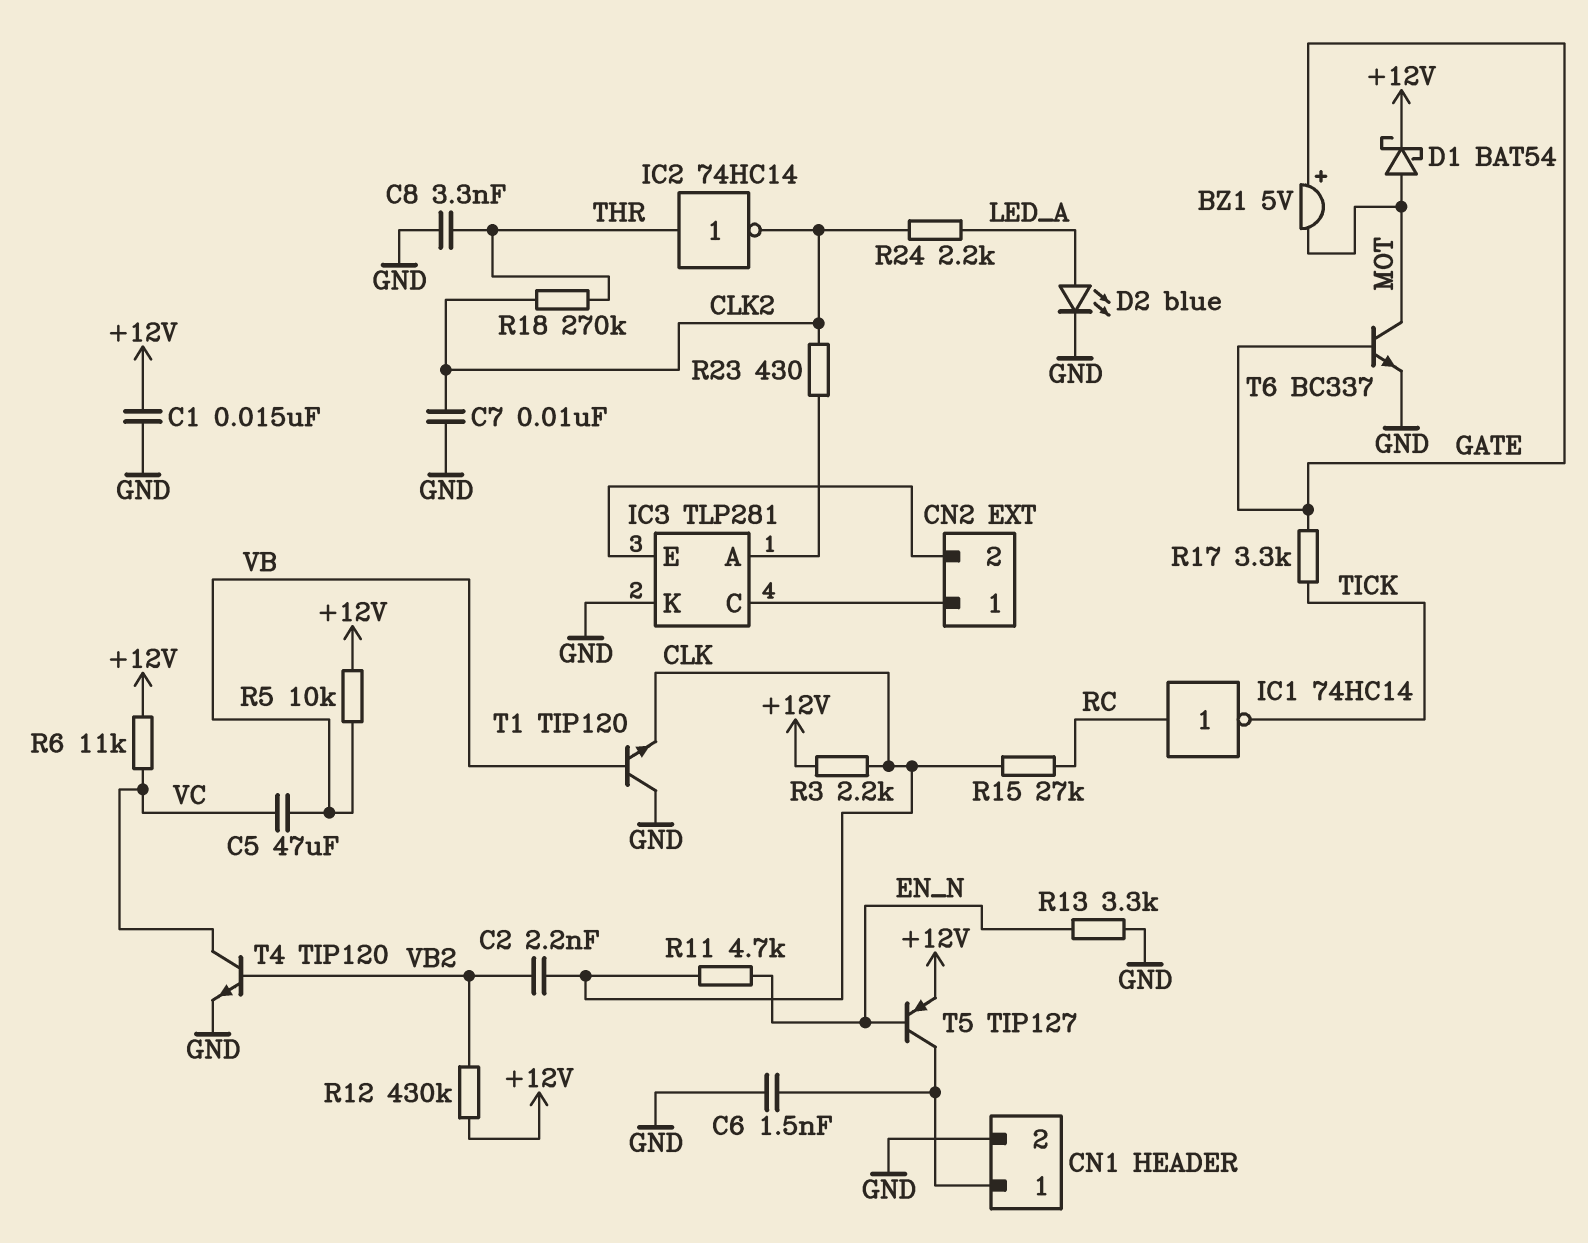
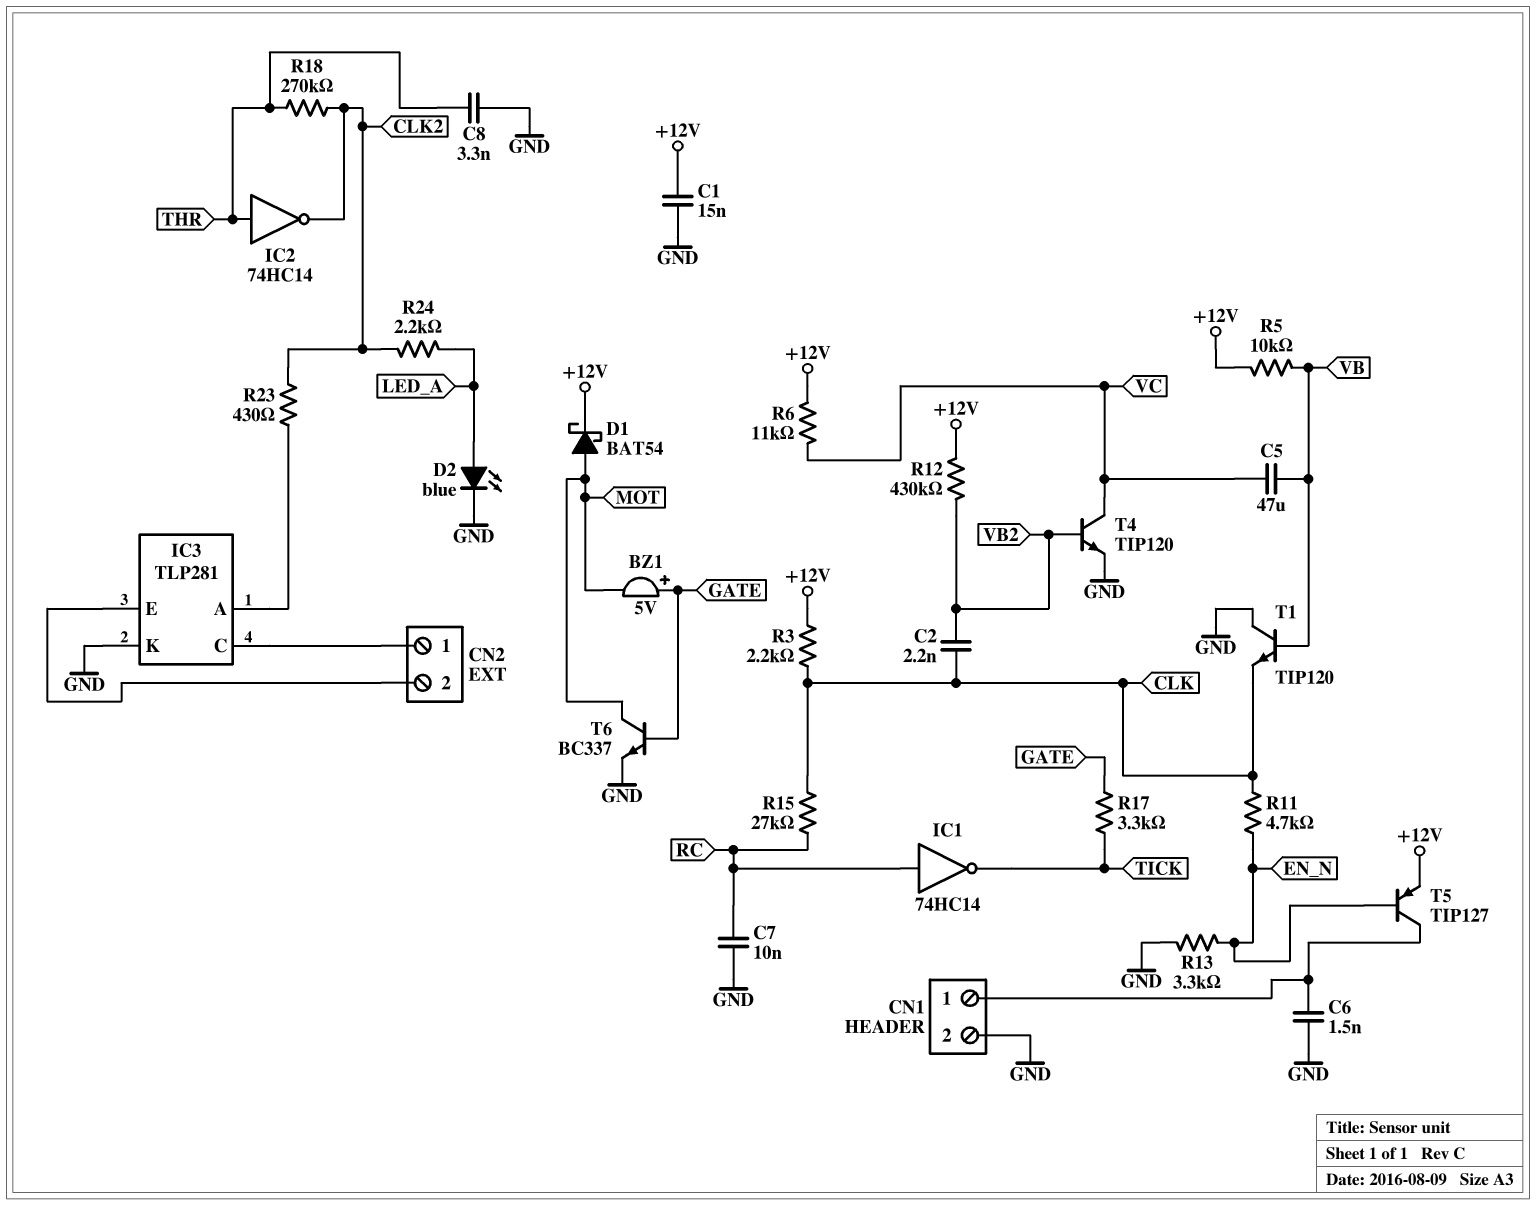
C7: 10nF (CLK2, GND) -> 10nF (GND, RC)

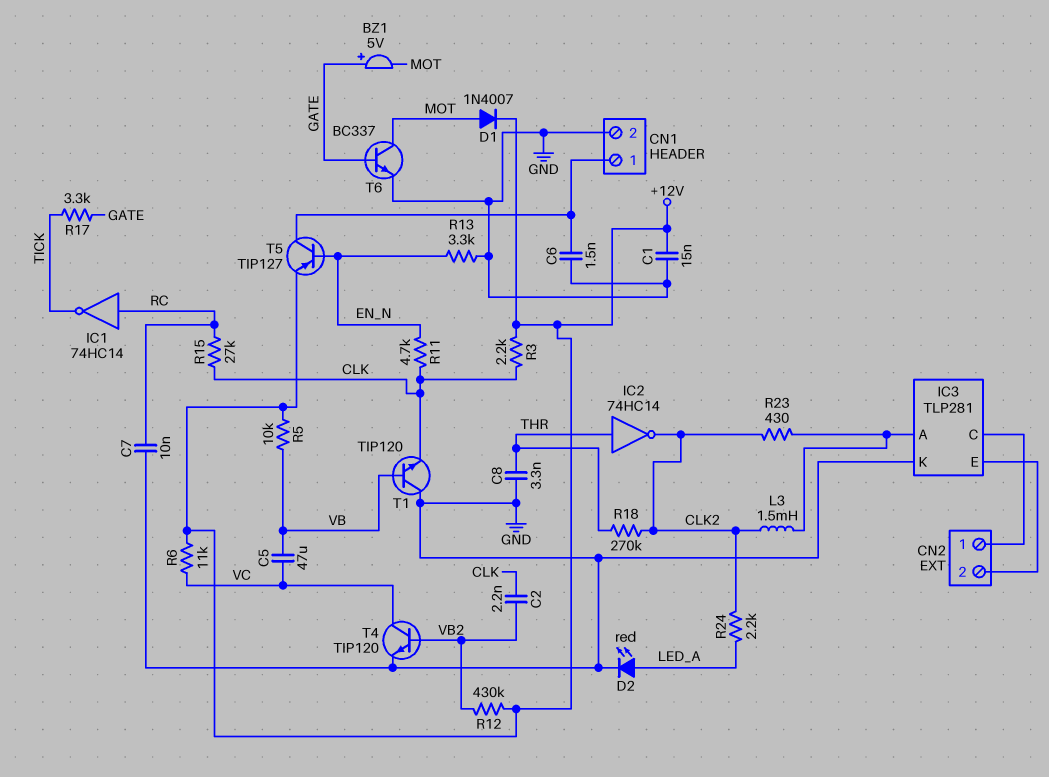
D1: schottky BAT54 (A MOT, K +12V) -> diode 1N4007 (A MOT, K +12V)
D2: LED blue (A LED_A, K GND) -> LED red (A LED_A, K GND)
L3: none -> 1.5mH (CLK2, IC3/A)

